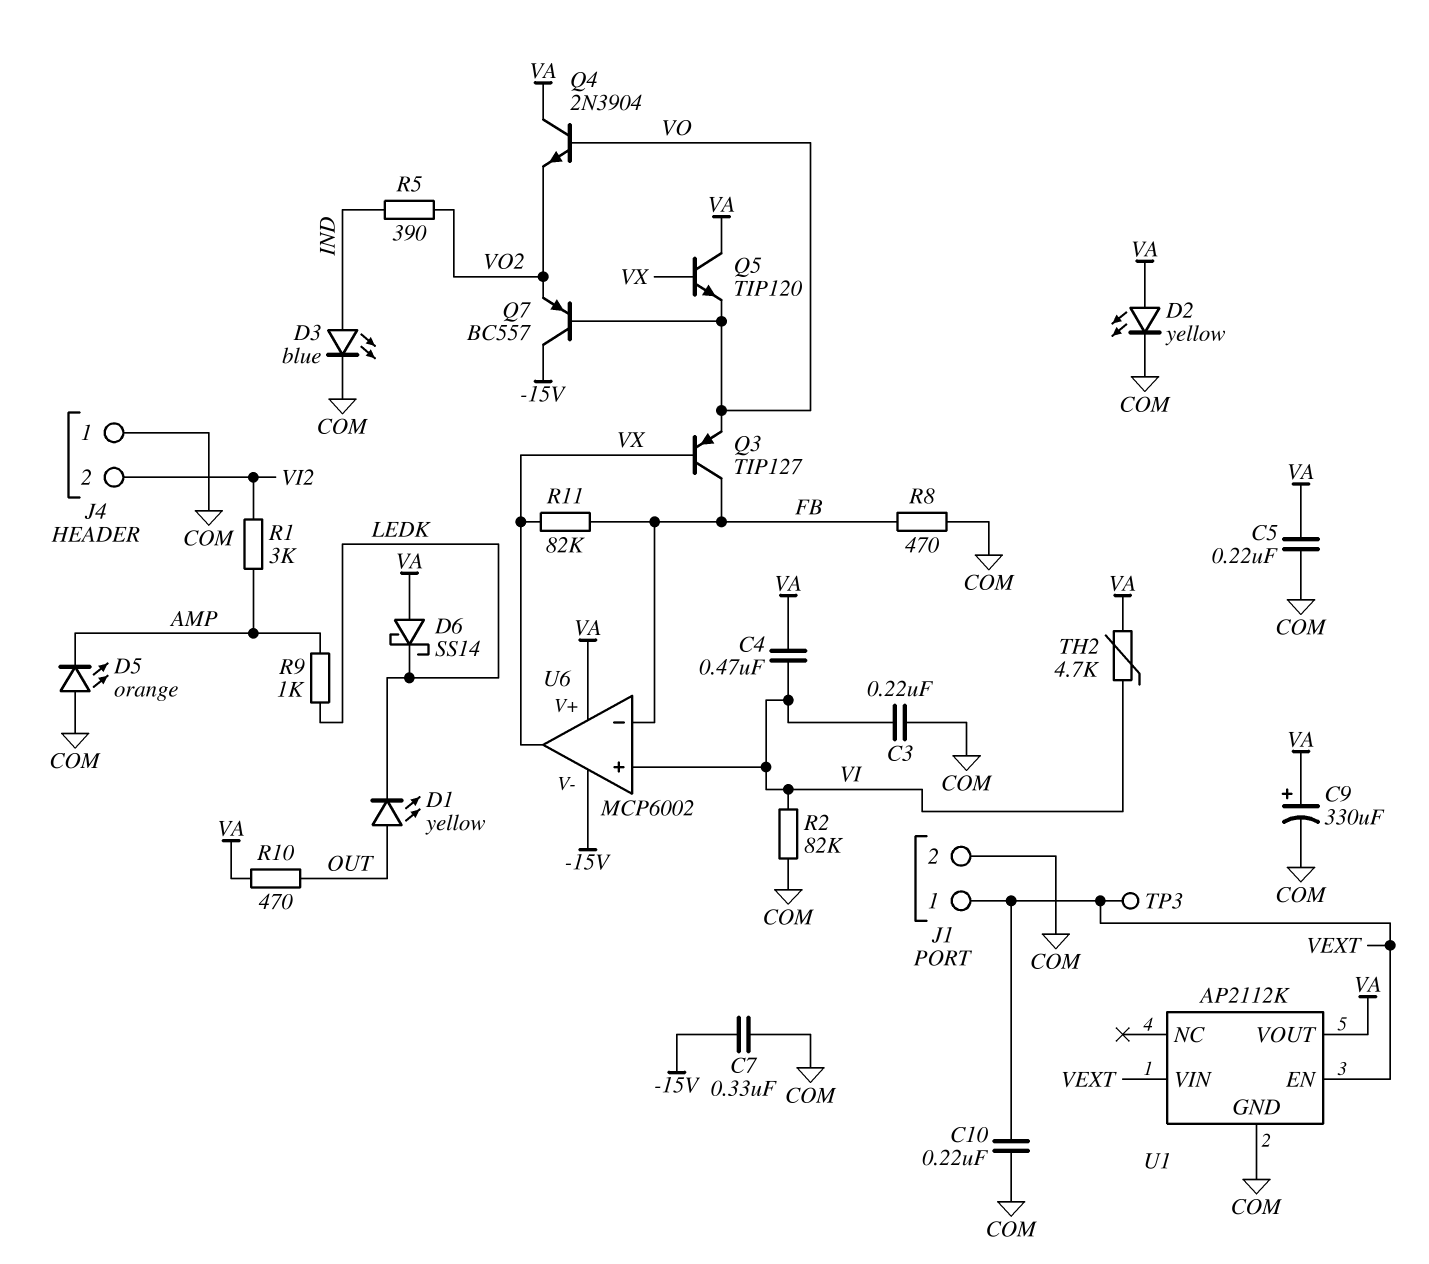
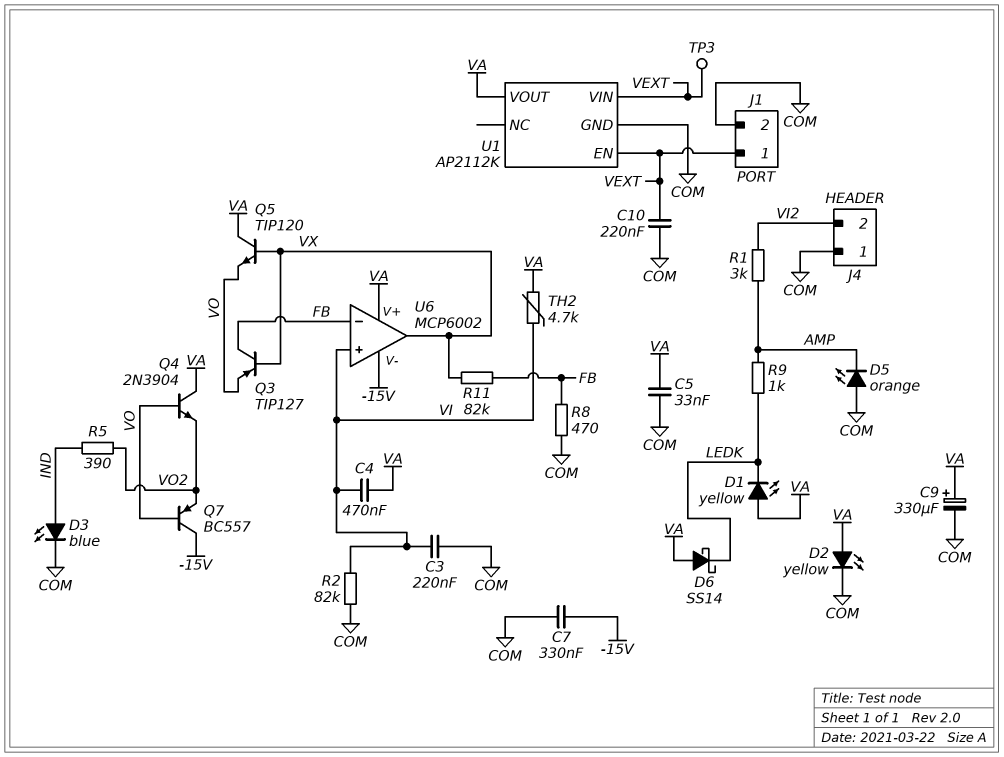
C5: 220nF (COM, VA) -> 33nF (COM, VA)
D1: LED yellow (A OUT, K LEDK) -> LED yellow (A VA, K LEDK)
R10: 470 (OUT, VA) -> none

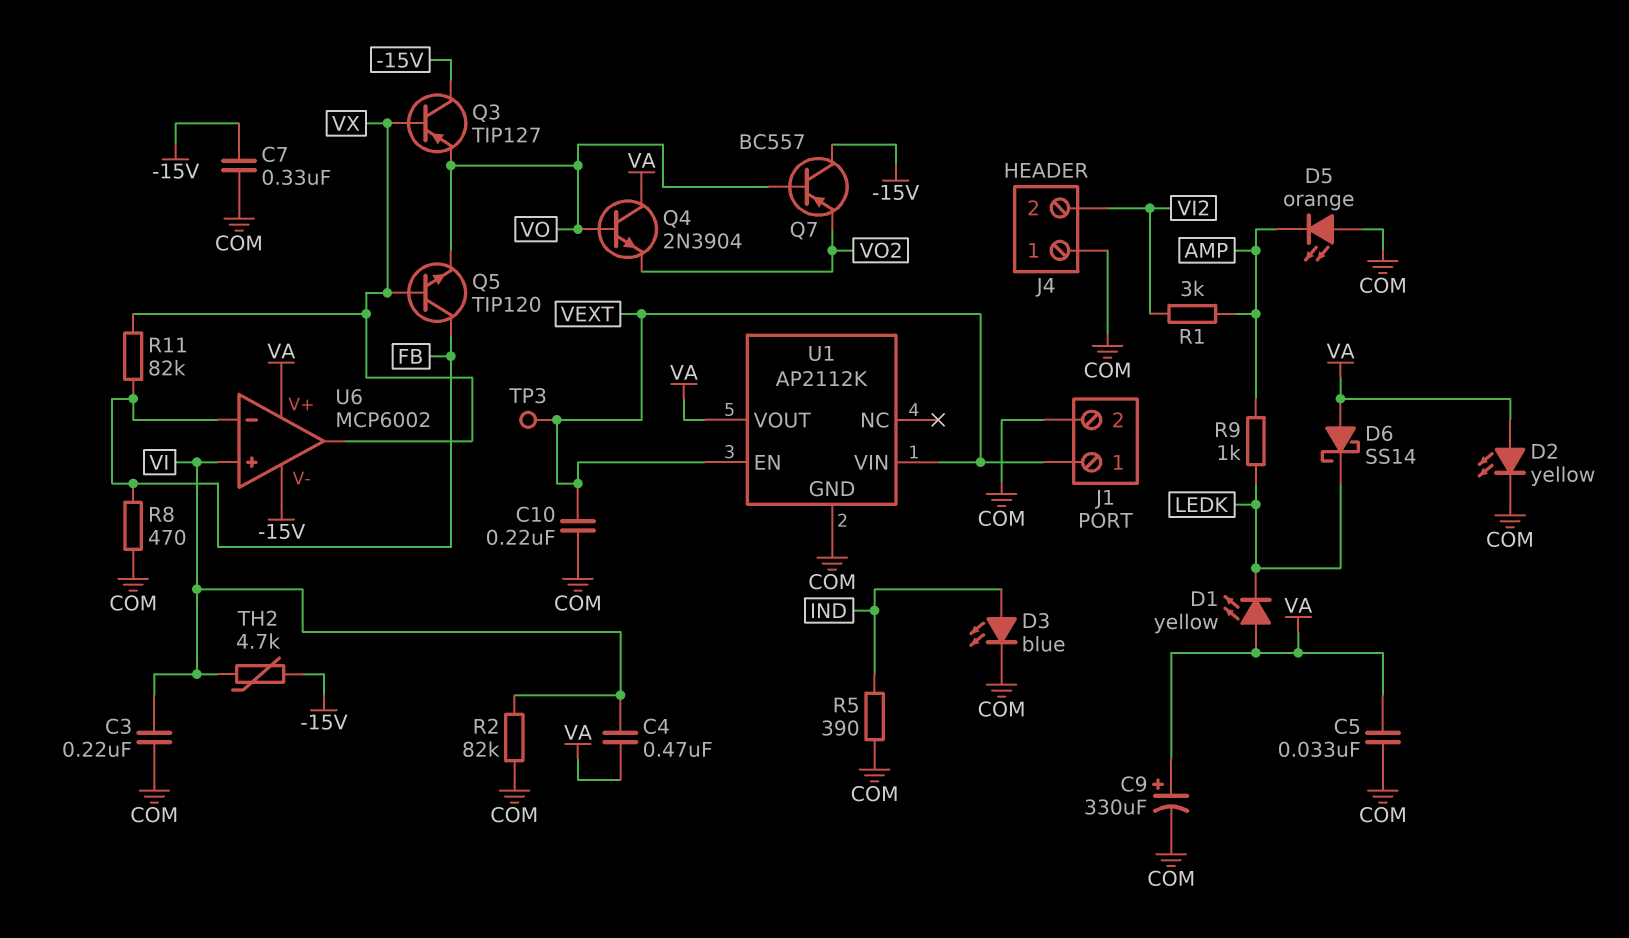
Q3: PNP TIP127 (B VX, C FB, E VO) -> PNP TIP127 (B VX, C -15V, E VO)
Q5: NPN TIP120 (B VX, C VA, E VO) -> NPN TIP120 (B VX, C FB, E VO)
R5: 390 (IND, VO2) -> 390 (COM, IND)
TH2: 4.7k (VA, VI) -> 4.7k (-15V, VI)

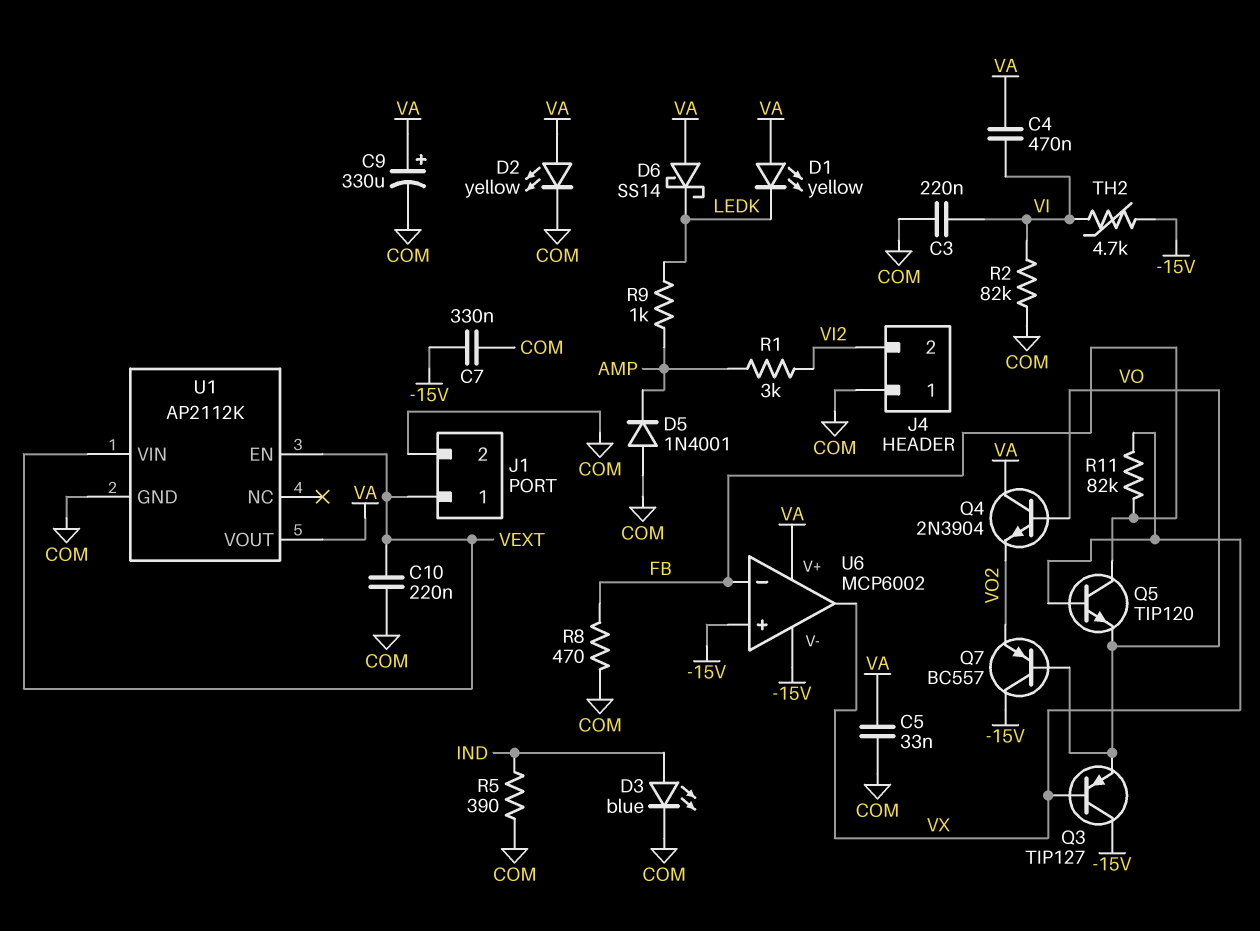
D5: LED orange (A COM, K AMP) -> diode 1N4001 (A COM, K AMP)
TP3: test point (VEXT) -> none
U6 pin in+: VI -> -15V

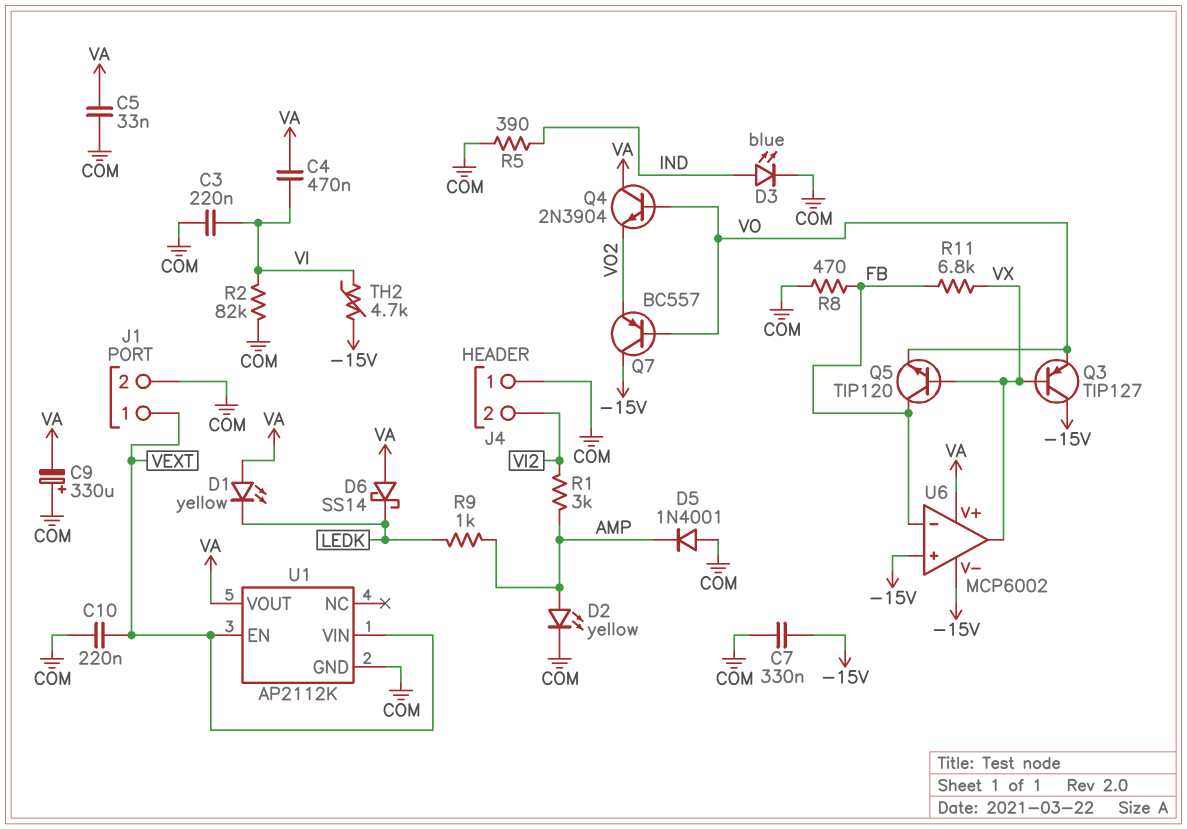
C9: 330uF (plus VA, minus COM) -> 330uF (plus COM, minus VA)
D2: LED yellow (A VA, K COM) -> LED yellow (A AMP, K COM)
R11: 82k (FB, VX) -> 6.8k (FB, VX)

